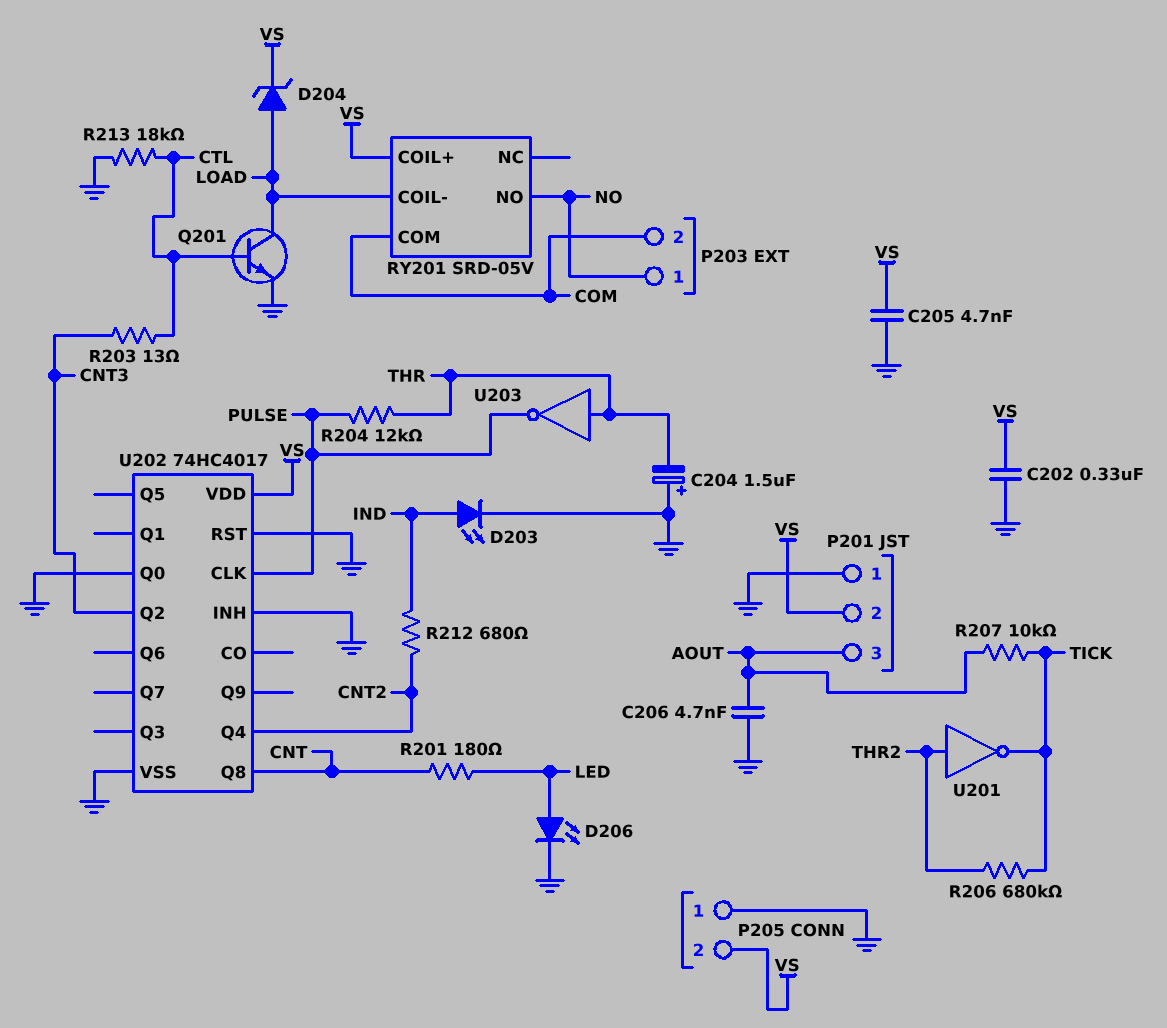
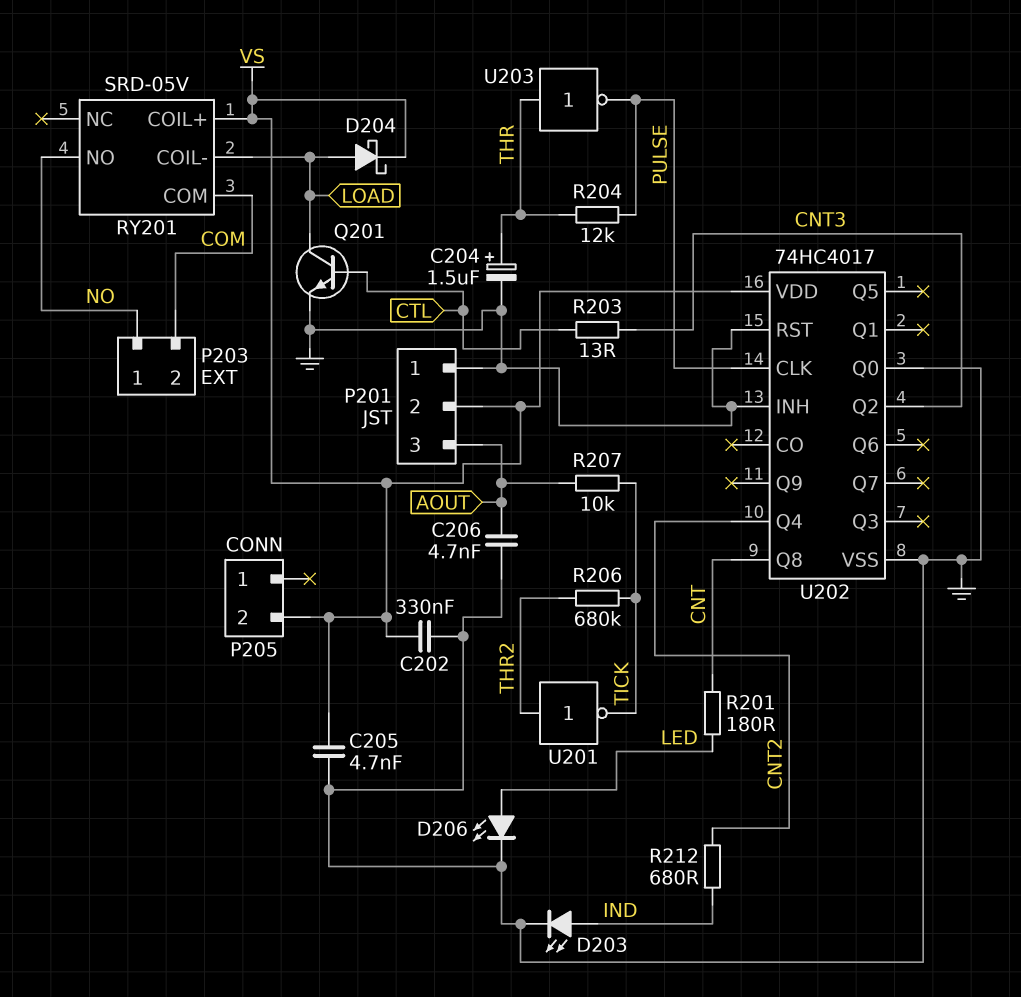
C204: 1.5uF (plus GND, minus THR) -> 1.5uF (plus THR, minus GND)
D204: zener (A LOAD, K VS) -> schottky (A LOAD, K VS)
P205 pin 1: GND -> none
R213: 18k (CTL, GND) -> none

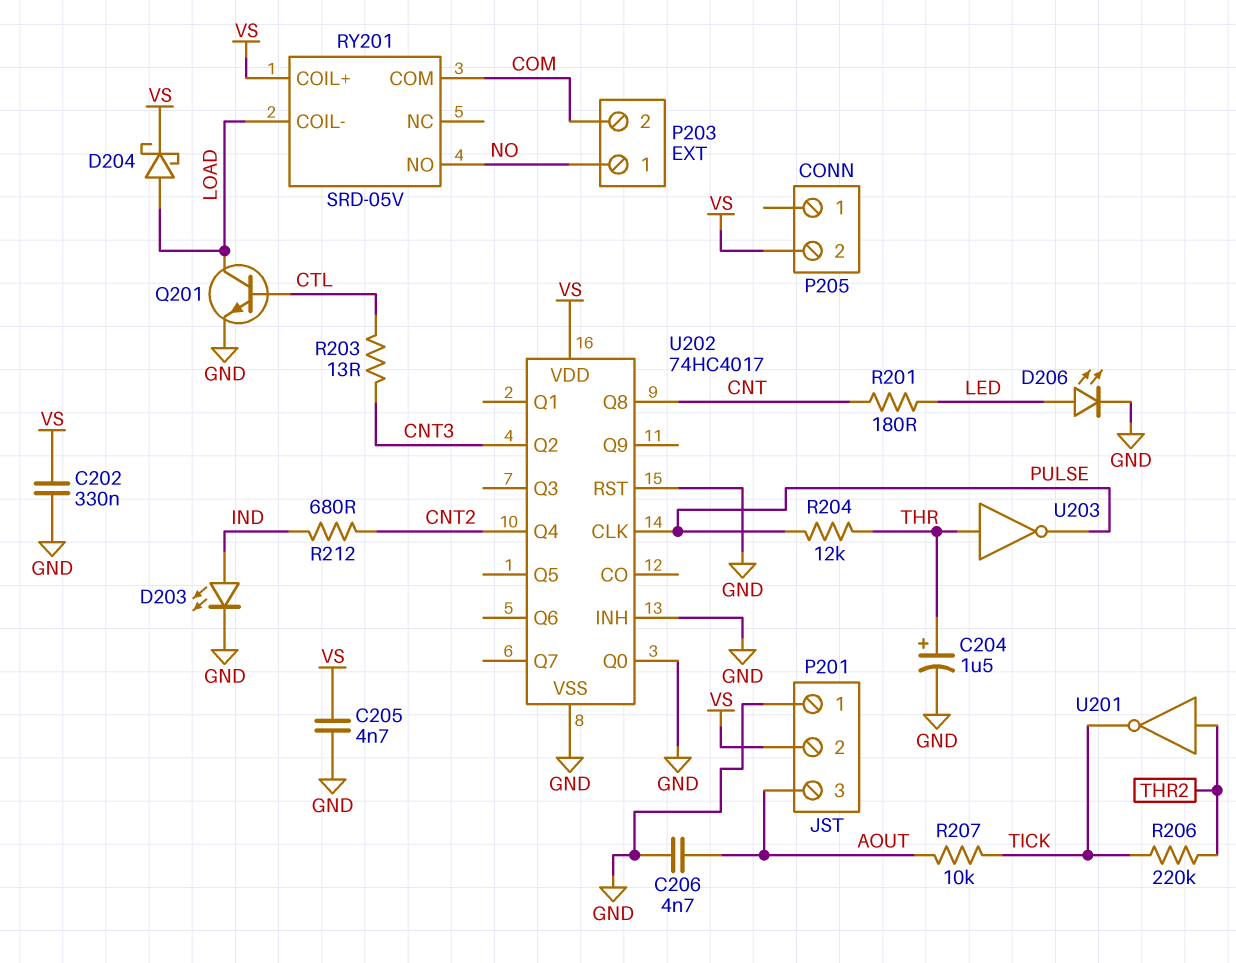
R206: 680k (THR2, TICK) -> 220k (THR2, TICK)

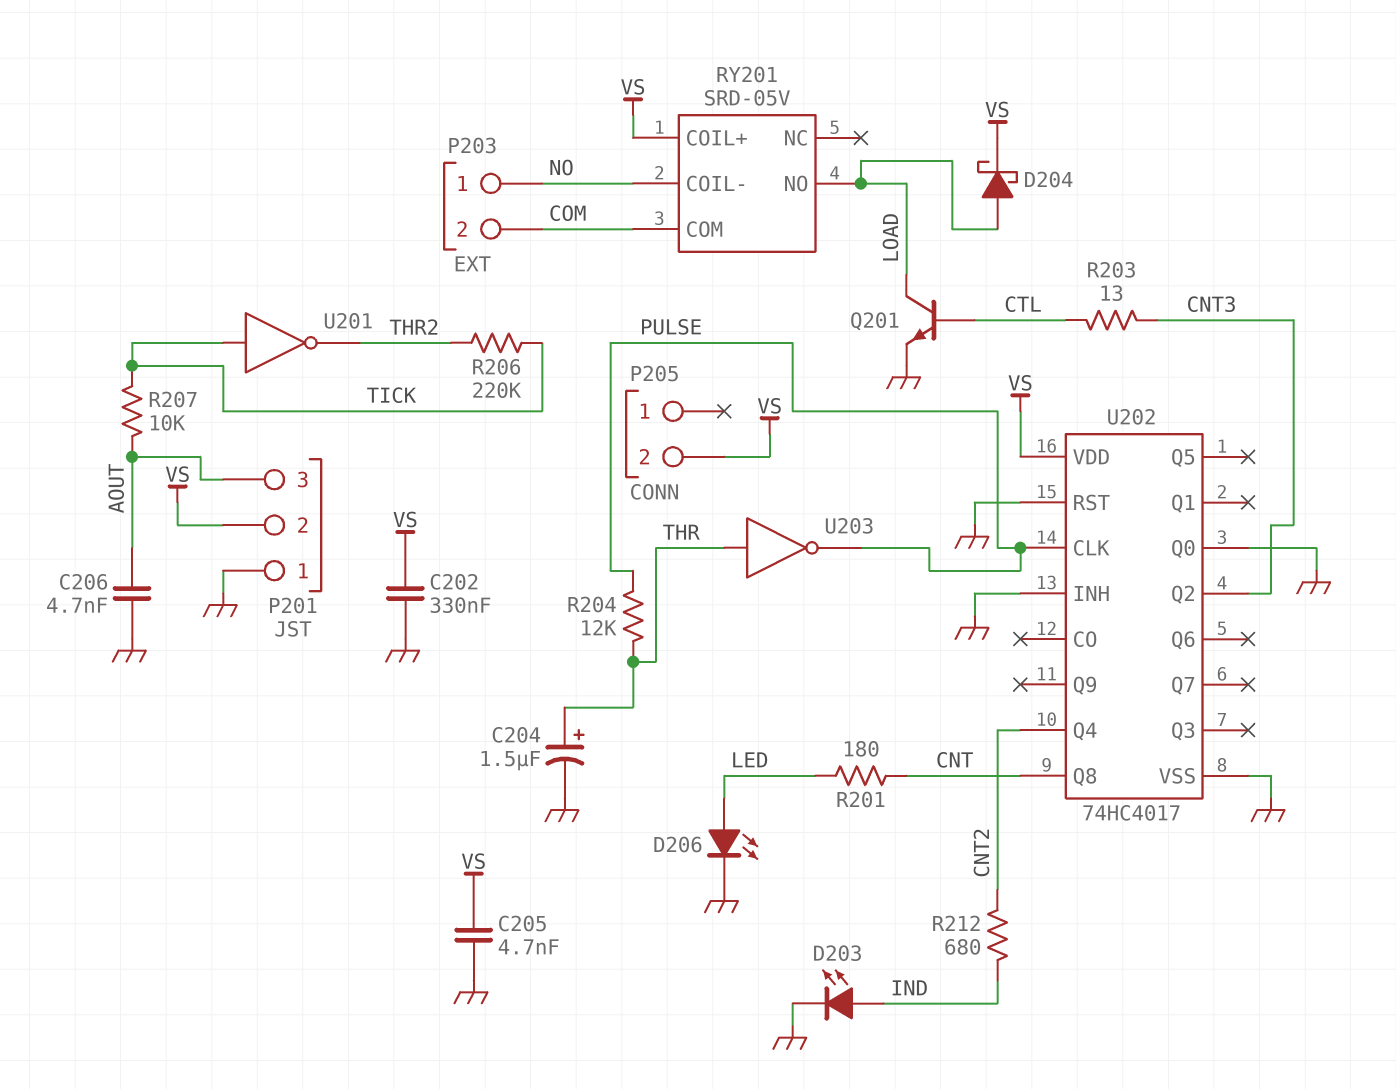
RY201 pin COIL-: LOAD -> NO
RY201 pin NO: NO -> LOAD
U201: NOT (in THR2, out TICK) -> NOT (in TICK, out THR2)

